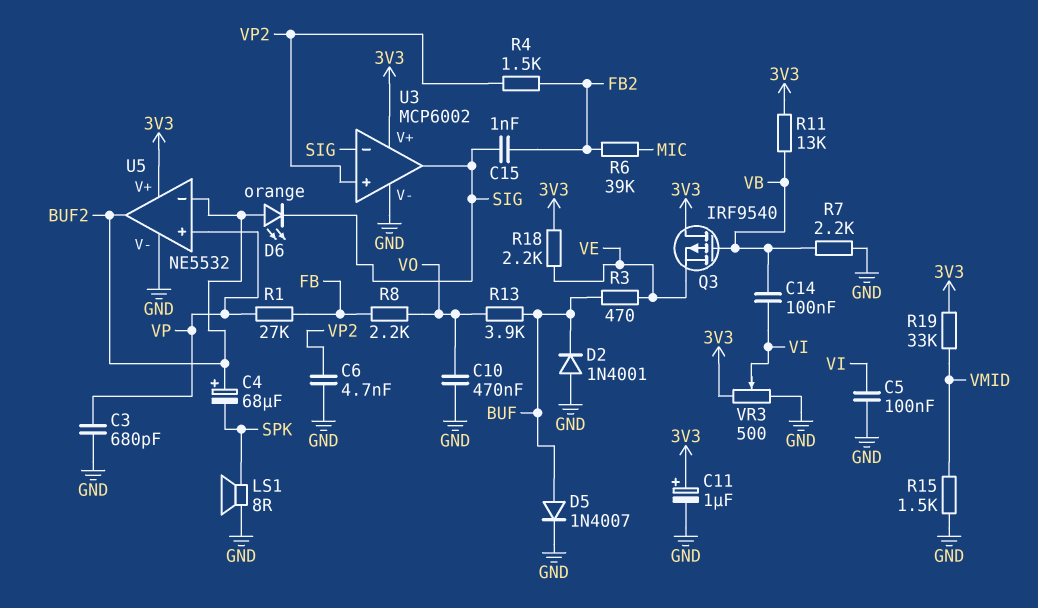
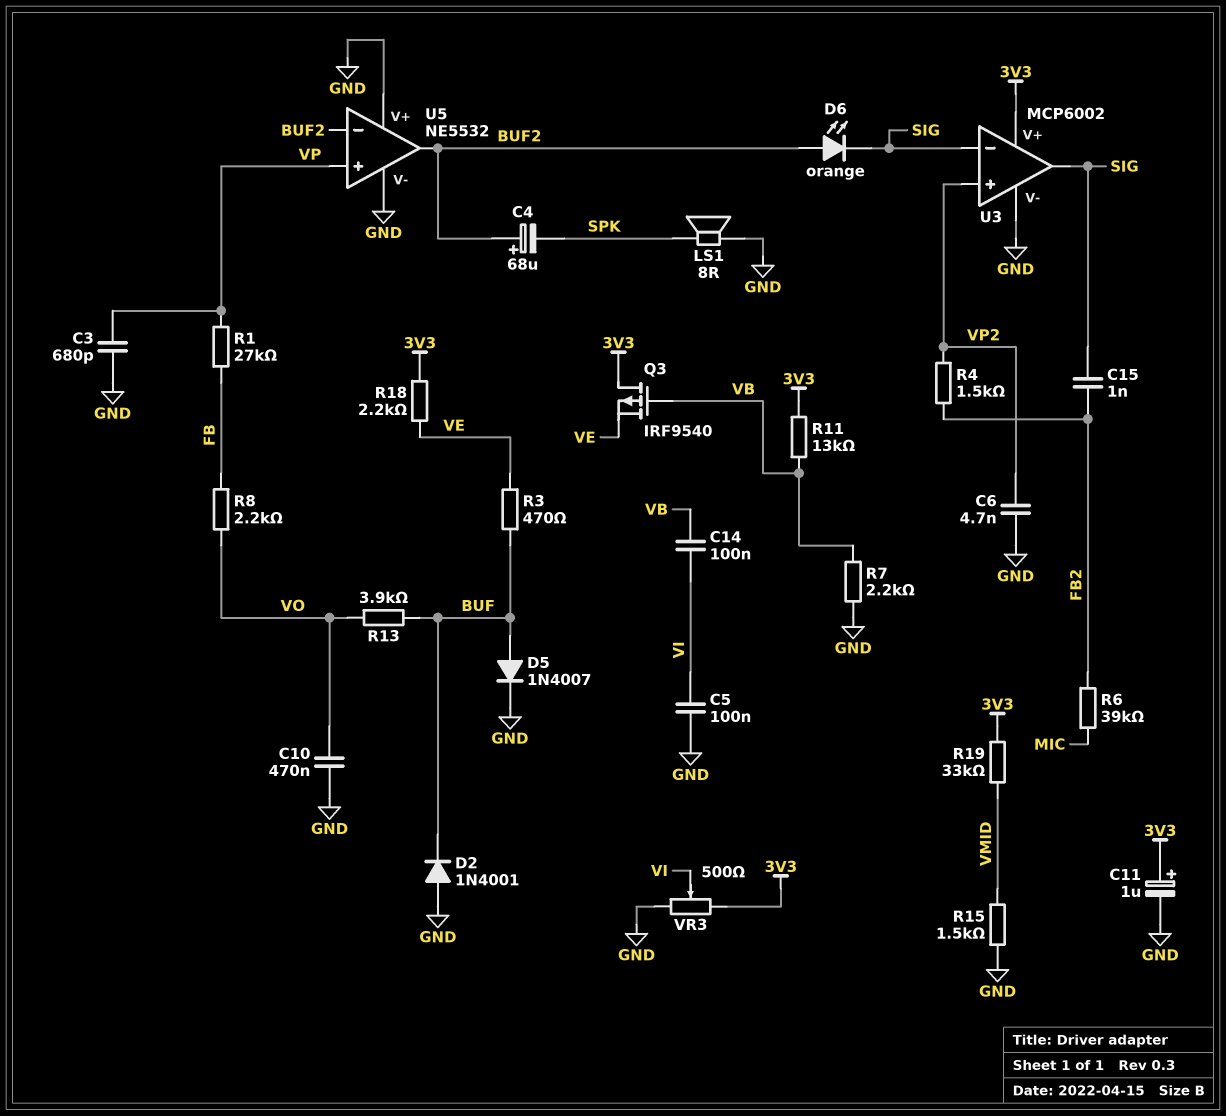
U5 pin V+: 3V3 -> GND

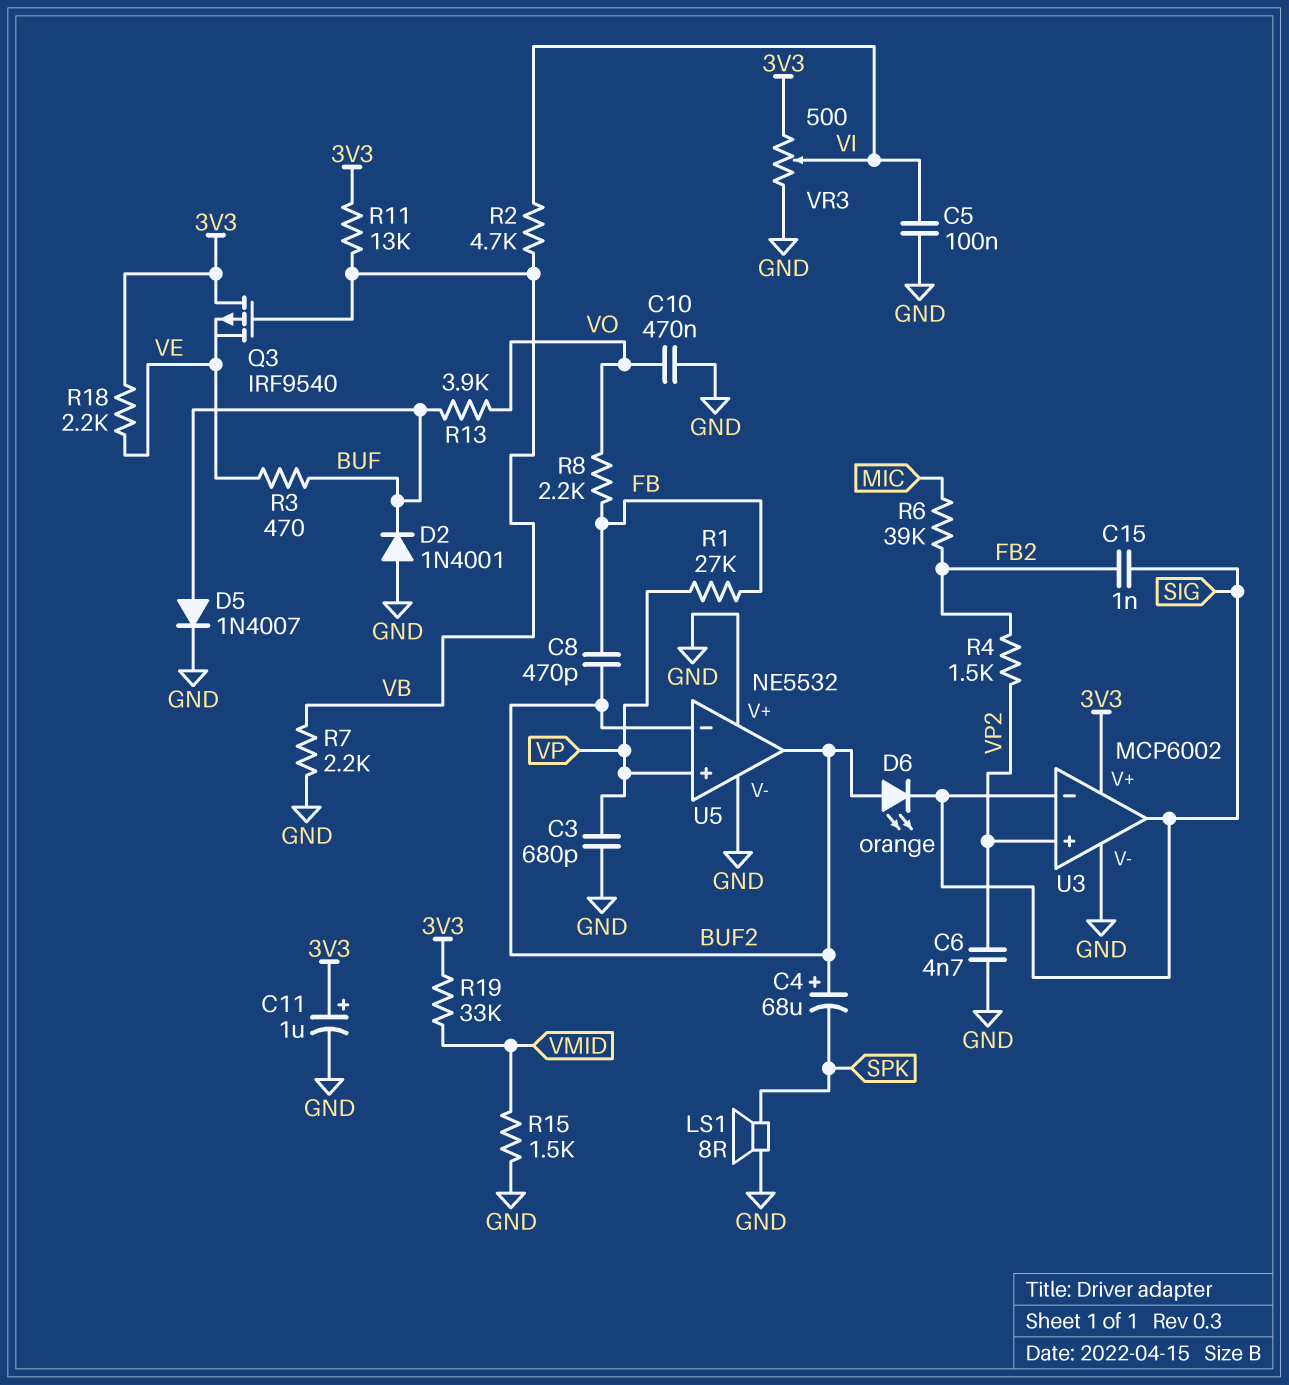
C8: none -> 470pF (BUF2, FB)
C14: 100nF (VB, VI) -> none
R2: none -> 4.7k (VB, VI)

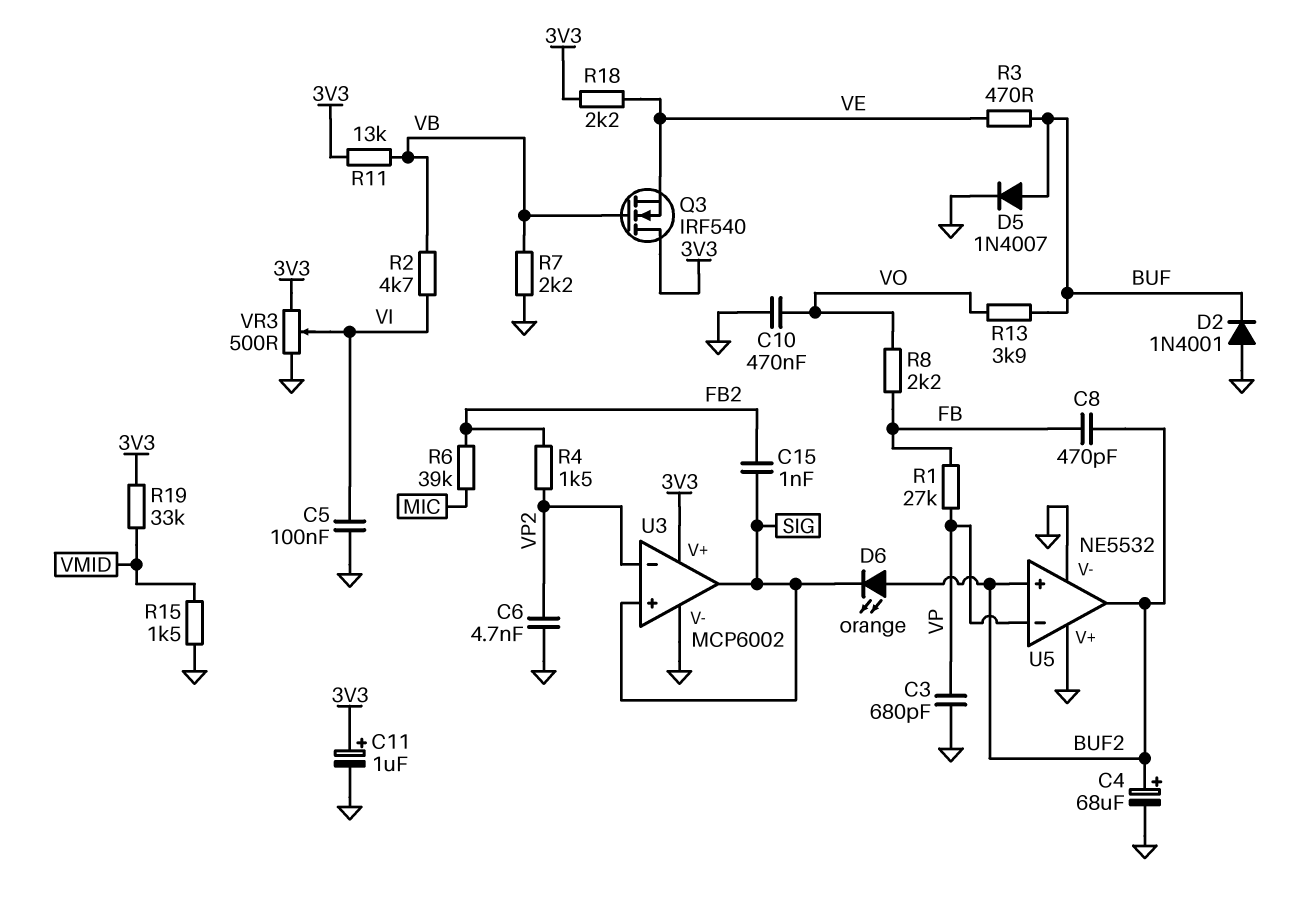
C4: 68uF (plus BUF2, minus SPK) -> 68uF (plus BUF2, minus GND)
LS1: speaker 8R (GND, SPK) -> none
Q3: PMOS IRF9540 (G VB, D 3V3, S VE) -> NMOS IRF540 (G VB, D 3V3, S VE)
U3 pin in+: VP2 -> SIG
U3 pin in-: SIG -> VP2
U5 pin in+: VP -> BUF2
U5 pin in-: BUF2 -> VP

